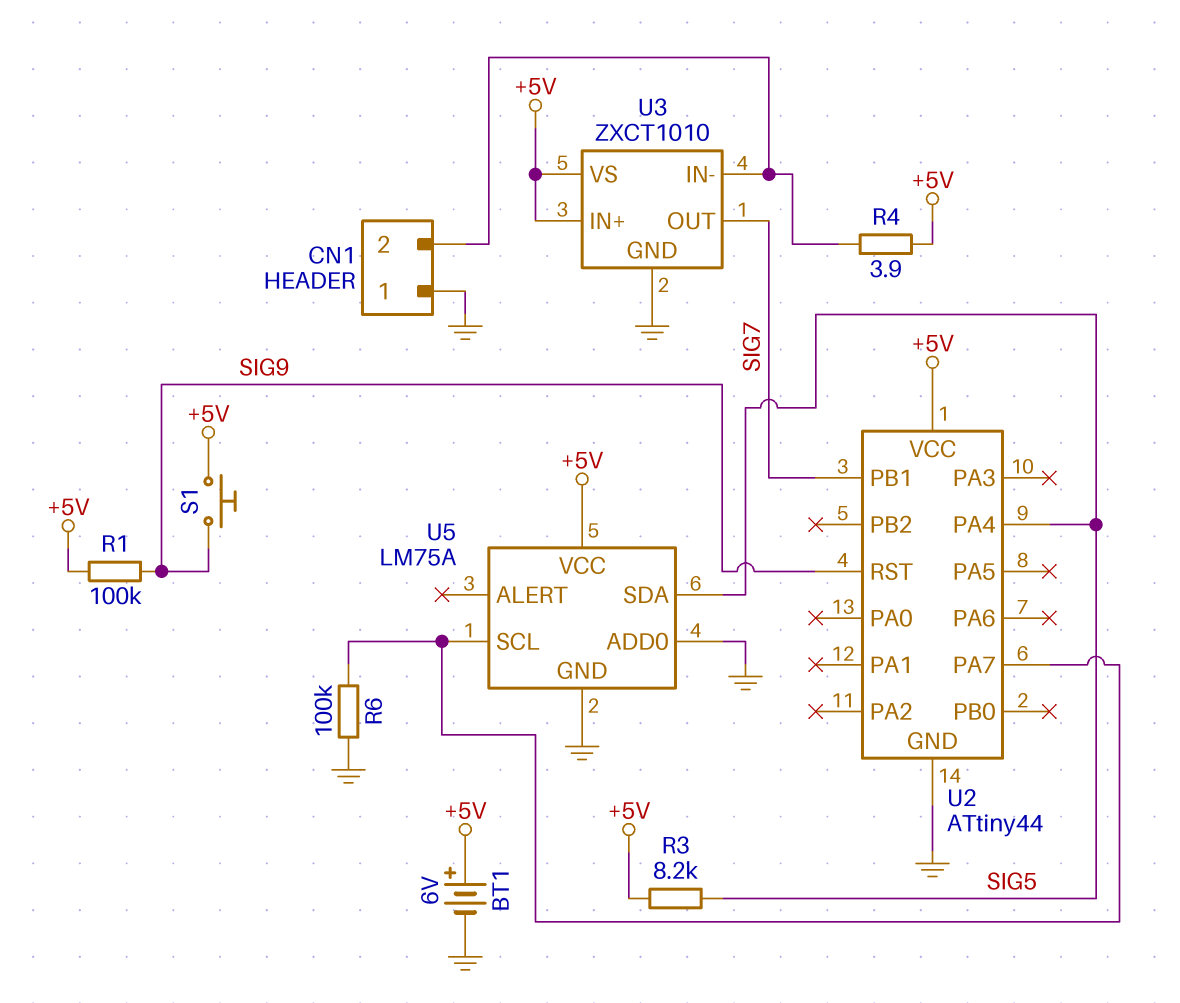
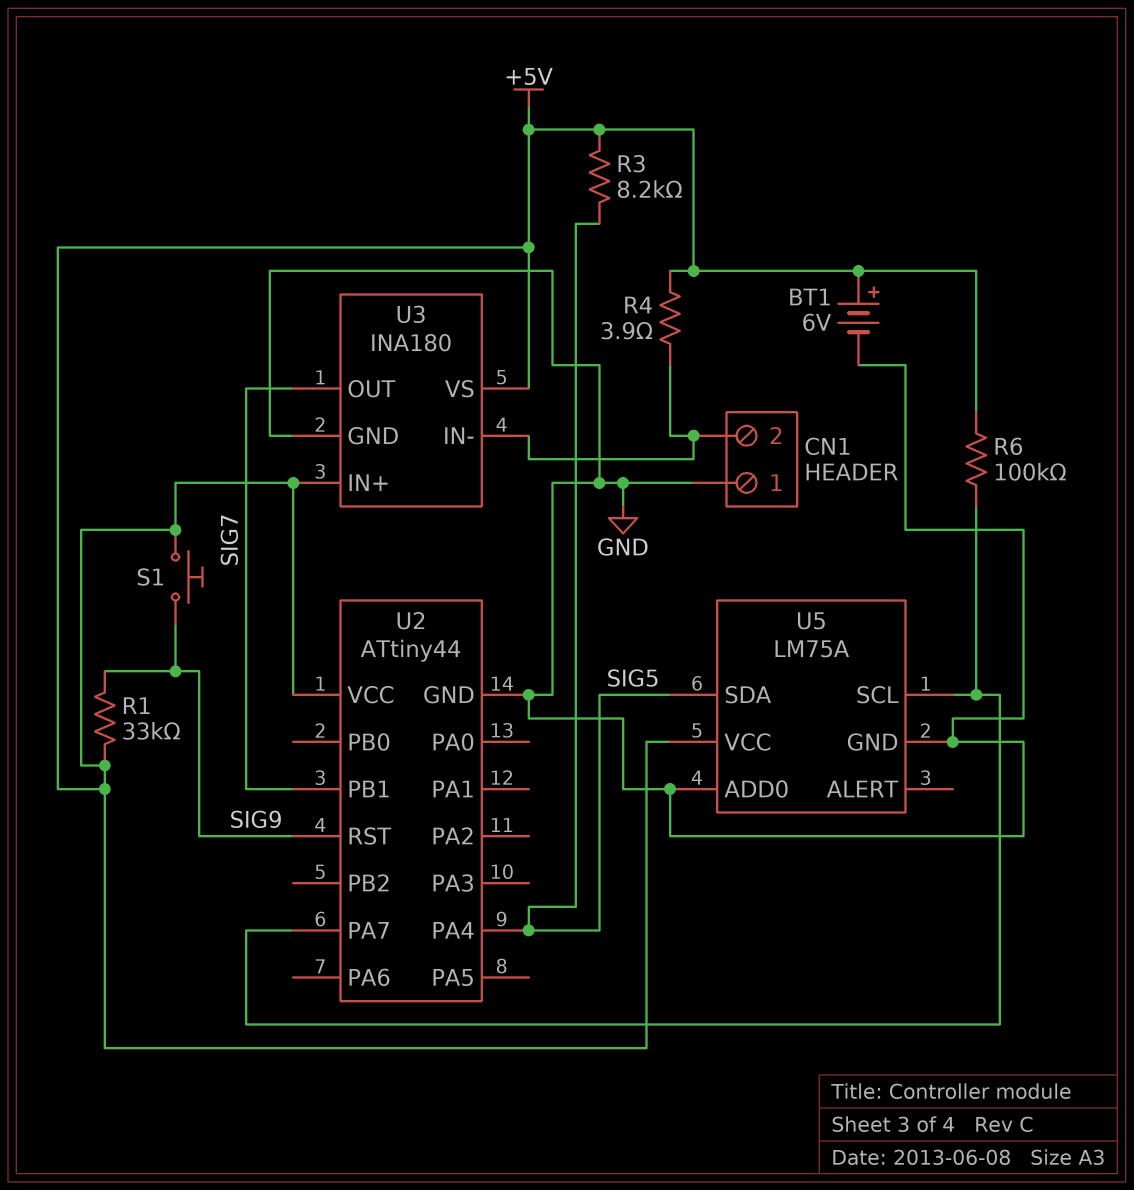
R1: 100k (+5V, SIG9) -> 33k (+5V, SIG9)
R6: 100k (GND, U2/PA7) -> 100k (+5V, U2/PA7)
U3: ZXCT1010 -> INA180

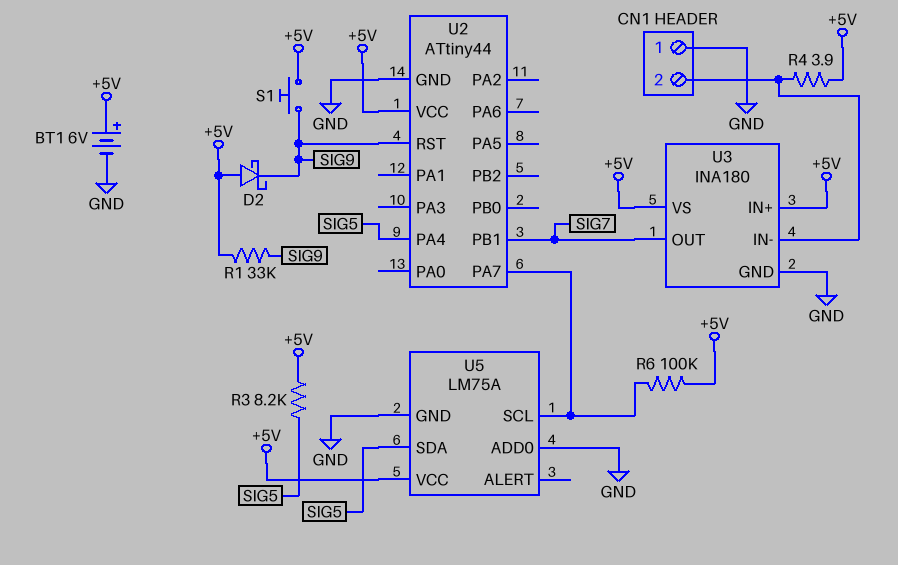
D2: none -> schottky (A +5V, K SIG9)

